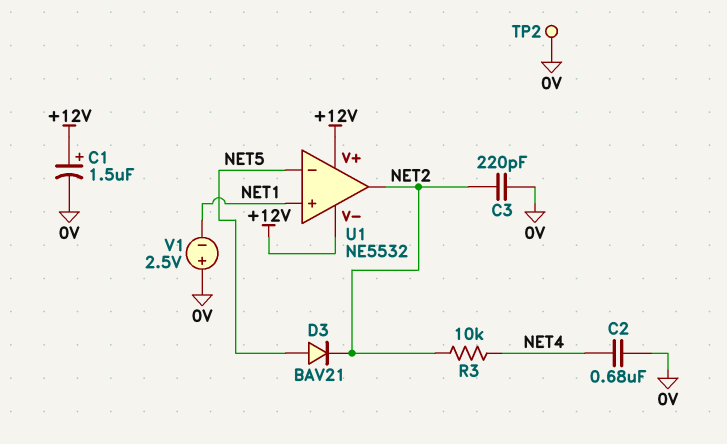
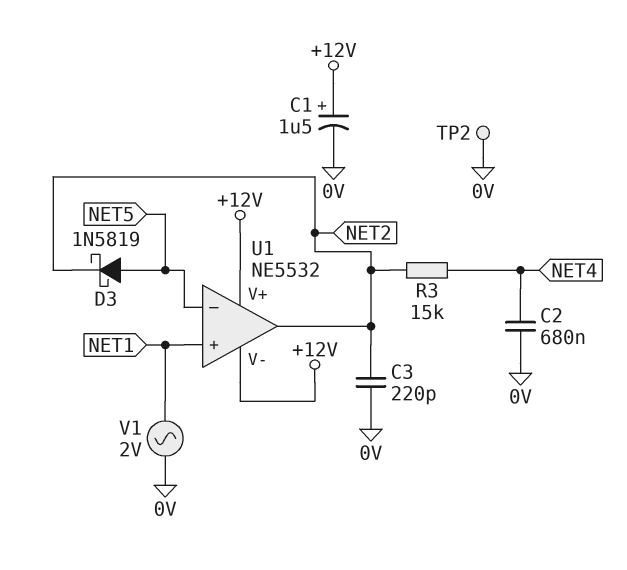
D3: diode BAV21 (A NET5, K NET2) -> schottky 1N5819 (A NET5, K NET2)
R3: 10k (NET2, NET4) -> 15k (NET2, NET4)
V1: 2.5V (plus 0V, minus NET1) -> AC 2V (0V, NET1)

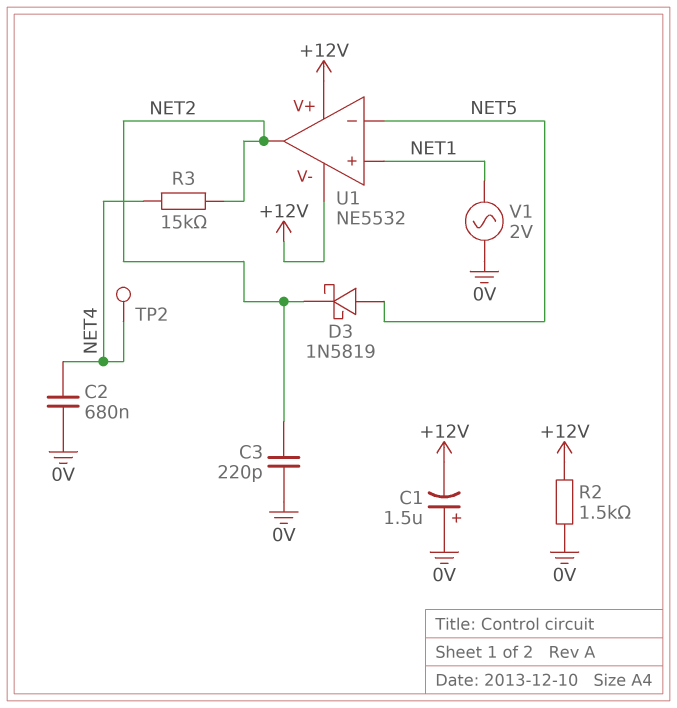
C1: 1.5uF (plus +12V, minus 0V) -> 1.5uF (plus 0V, minus +12V)
R2: none -> 1.5k (+12V, 0V)
TP2: test point (0V) -> test point (NET4)

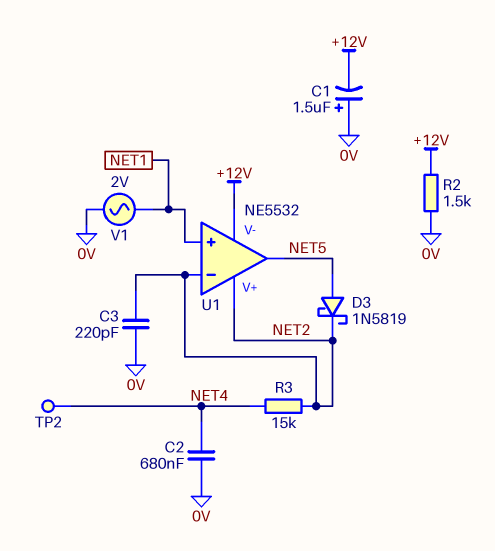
U1 pin V+: +12V -> NET2
U1 pin in-: NET5 -> NET2
U1 pin out: NET2 -> NET5

